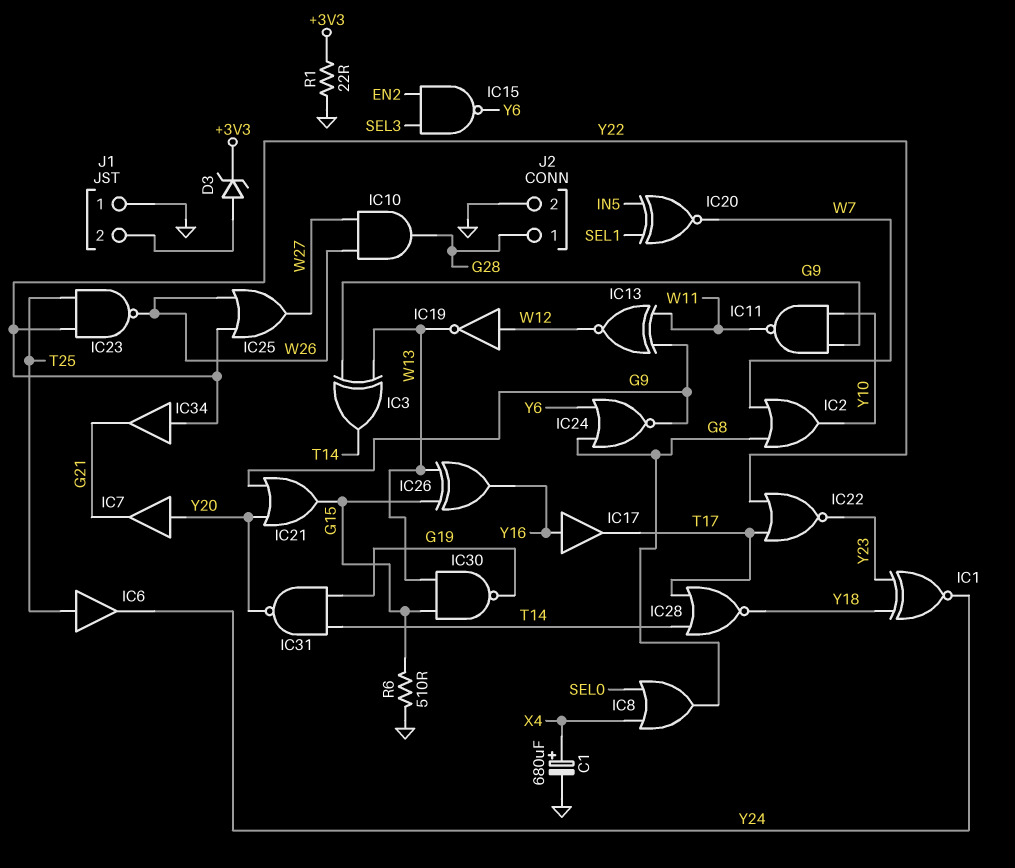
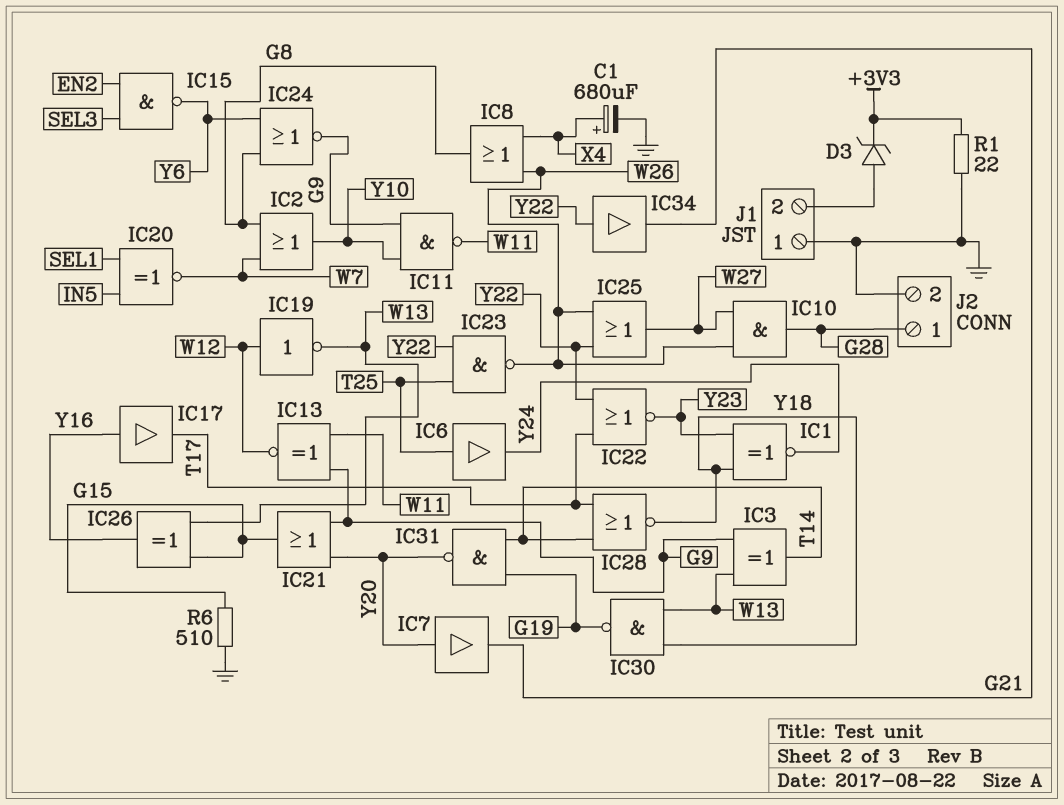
IC8: OR (in SEL0, in X4, out G8) -> OR (in W26, in X4, out G8)
IC30: NAND (in G15, in W13, out G19) -> NAND (in W13, in Y18, out G19)

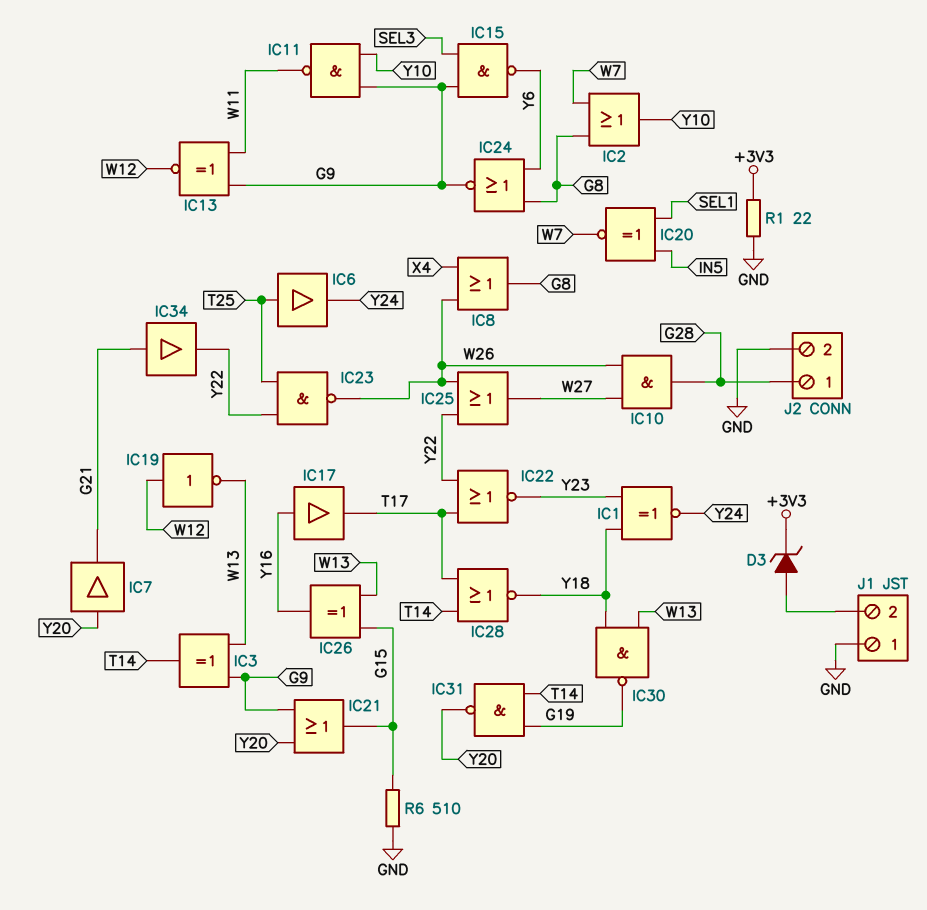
C1: 680uF (plus X4, minus GND) -> none
IC15: NAND (in EN2, in SEL3, out Y6) -> NAND (in G9, in SEL3, out Y6)
IC34: buffer (in Y22, out G21) -> buffer (in G21, out Y22)

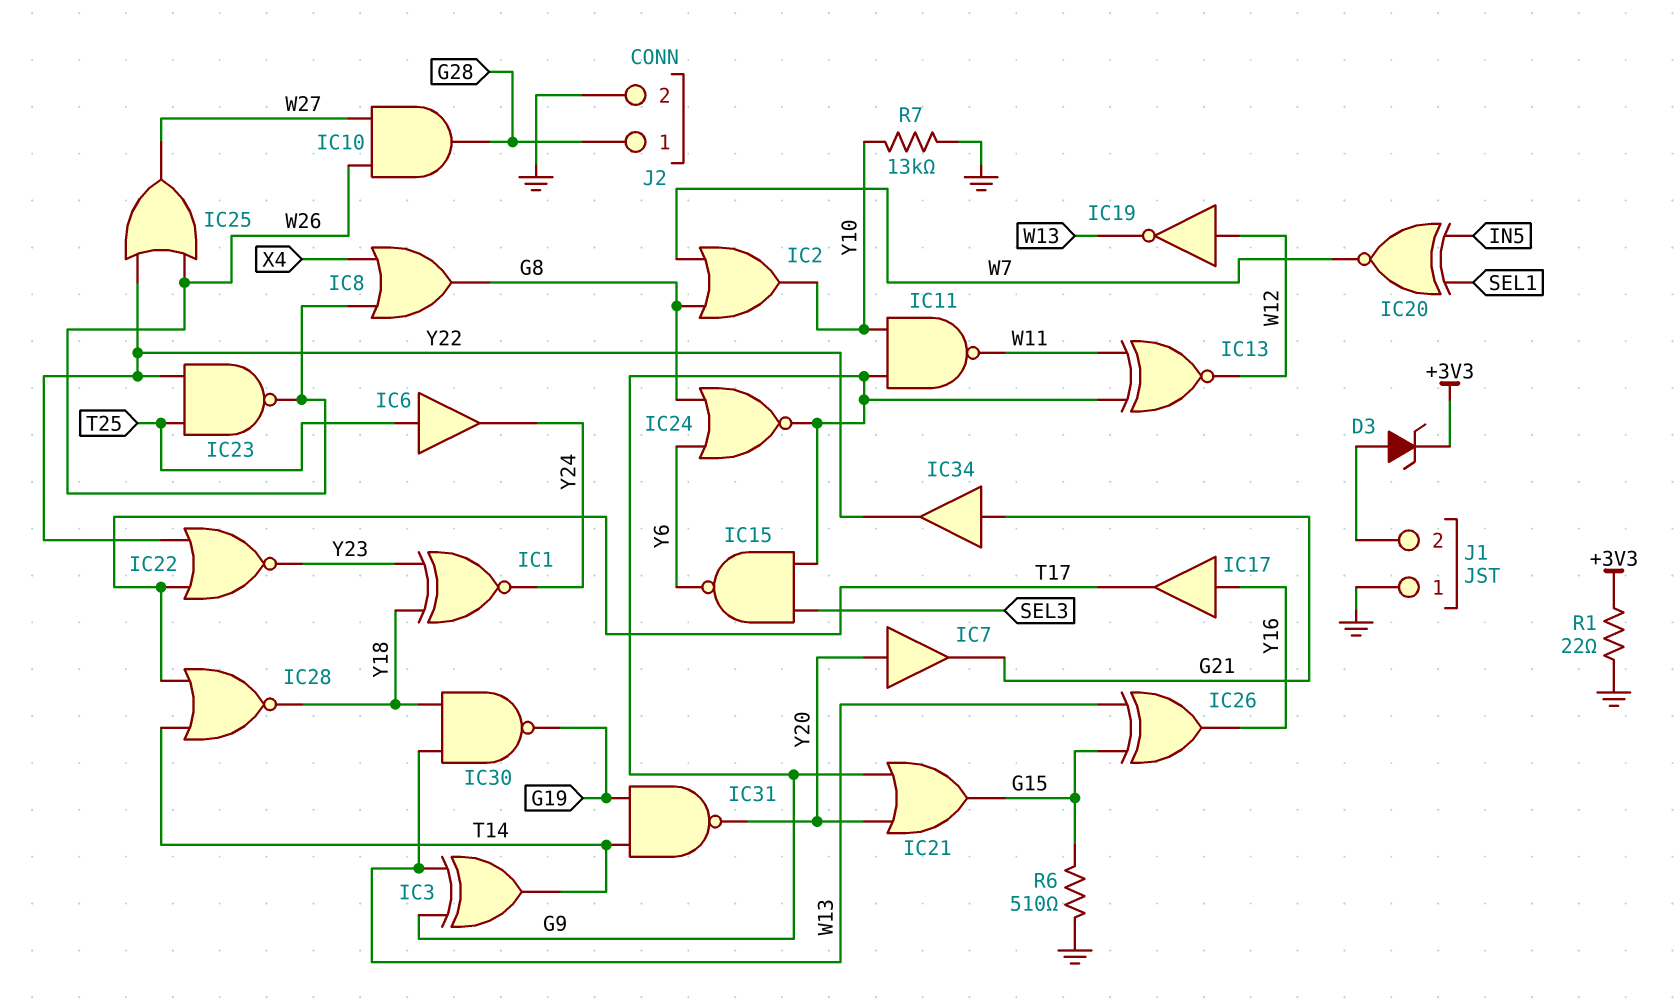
R7: none -> 13k (GND, Y10)

